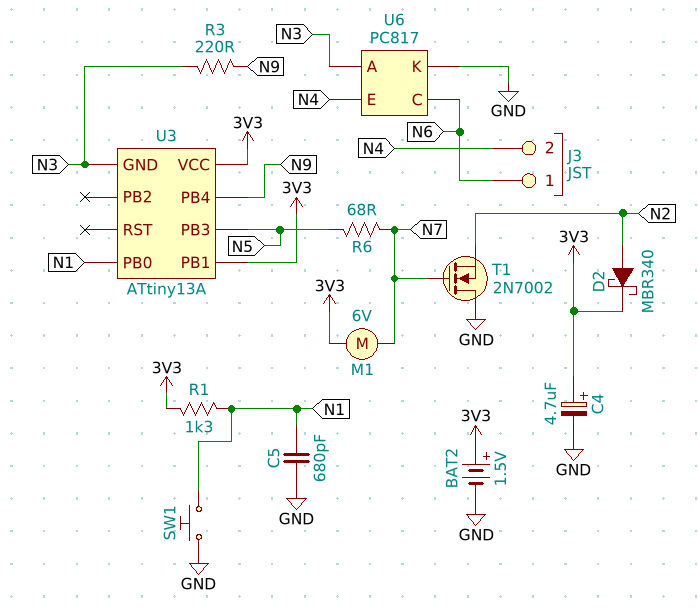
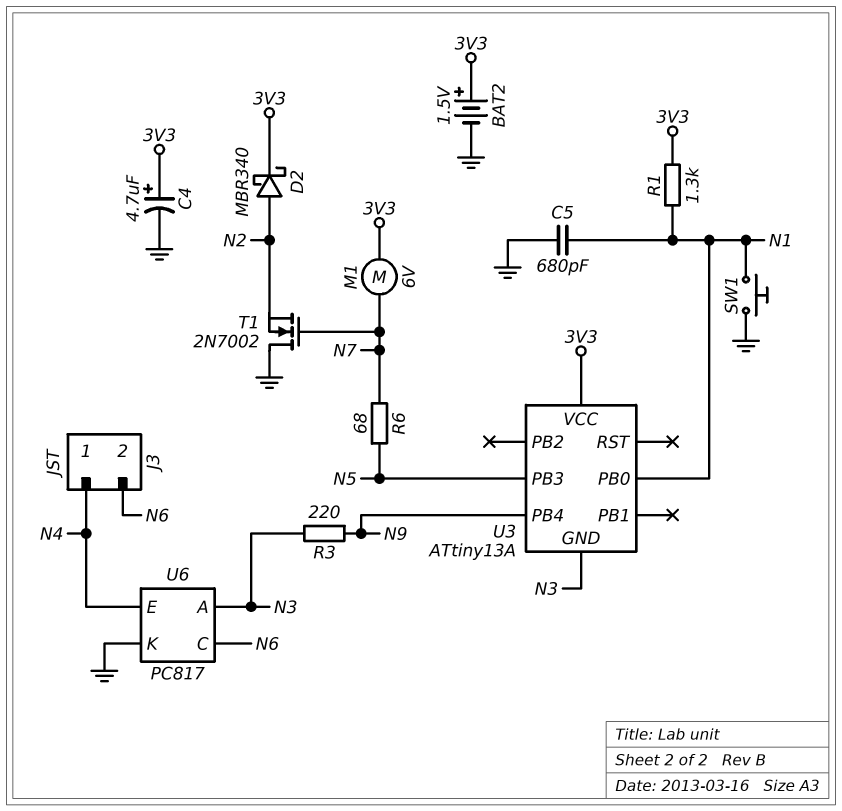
J3 pin 1: N6 -> N4
J3 pin 2: N4 -> N6
U3 pin PB1: 3V3 -> none

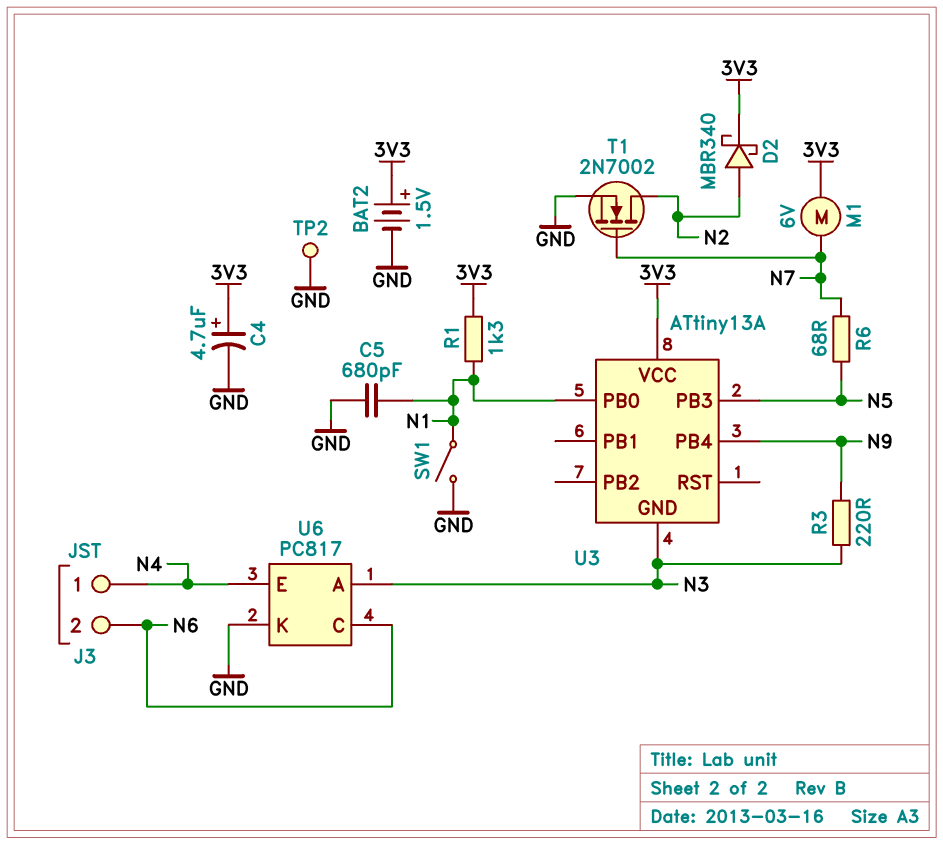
SW1: button (GND, N1) -> switch (GND, N1)
T1: NMOS 2N7002 (G N7, D GND, S N2) -> NMOS 2N7002 (G N7, D N2, S GND)
TP2: none -> test point (GND)

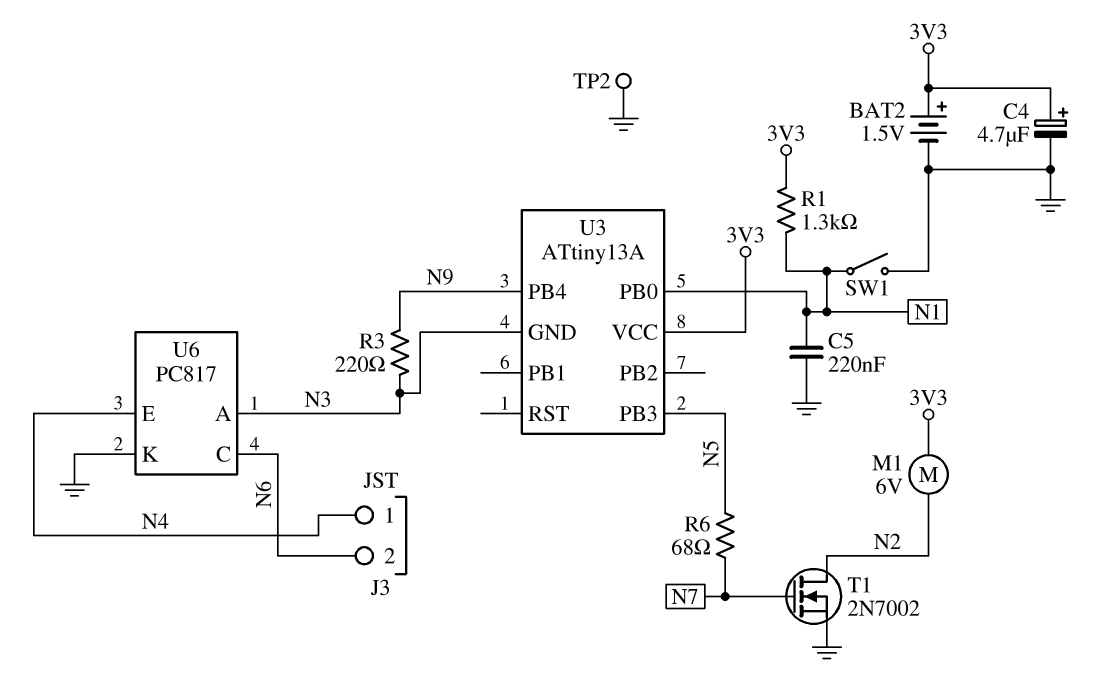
C5: 680pF (GND, N1) -> 220nF (GND, N1)
D2: schottky MBR340 (A N2, K 3V3) -> none
M1: motor 6V (3V3, N7) -> motor 6V (3V3, N2)

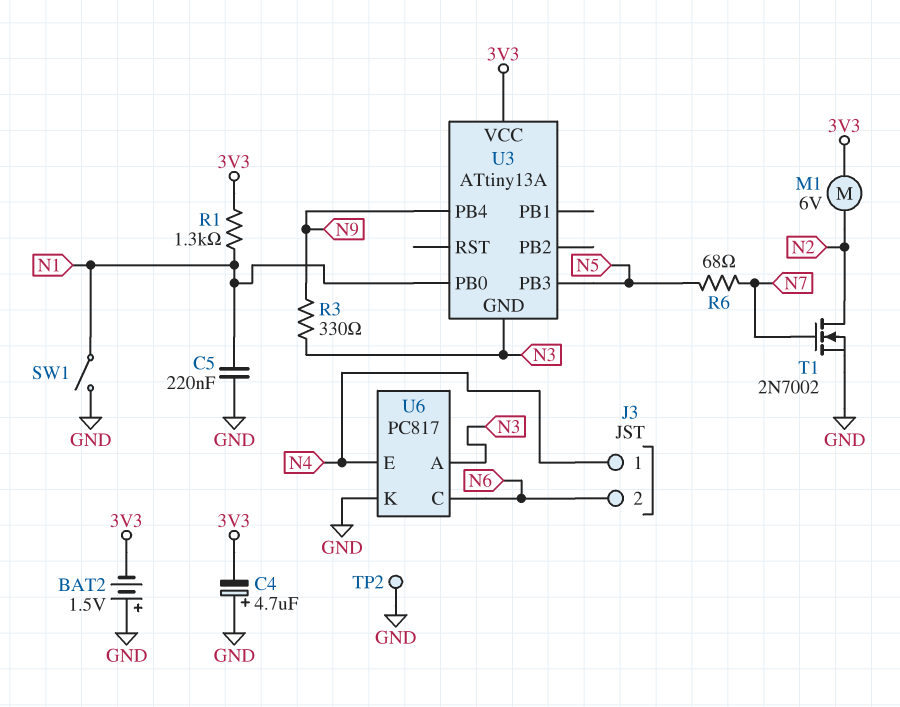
BAT2: 1.5V (plus 3V3, minus GND) -> 1.5V (plus GND, minus 3V3)
C4: 4.7uF (plus 3V3, minus GND) -> 4.7uF (plus GND, minus 3V3)
R3: 220 (N3, N9) -> 330 (N3, N9)

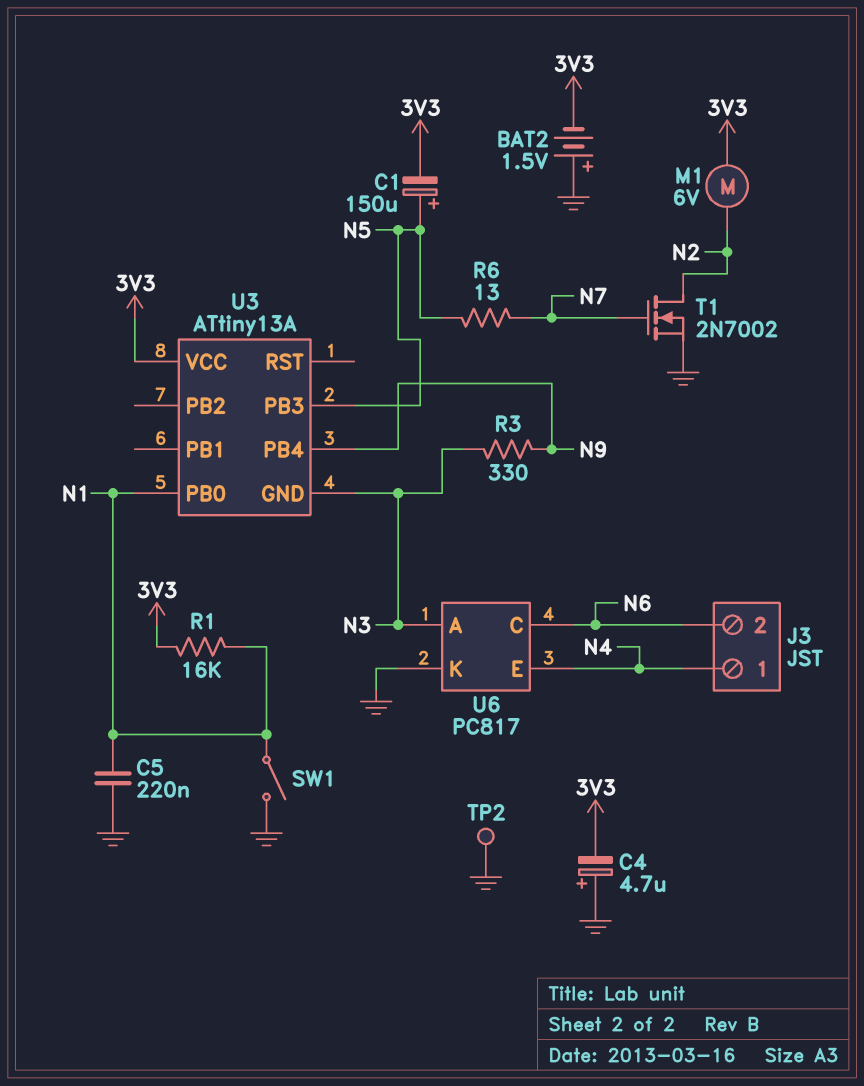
C1: none -> 150uF (plus N5, minus 3V3)
R1: 1.3k (3V3, N1) -> 16k (3V3, N1)
R6: 68 (N5, N7) -> 13 (N5, N7)

